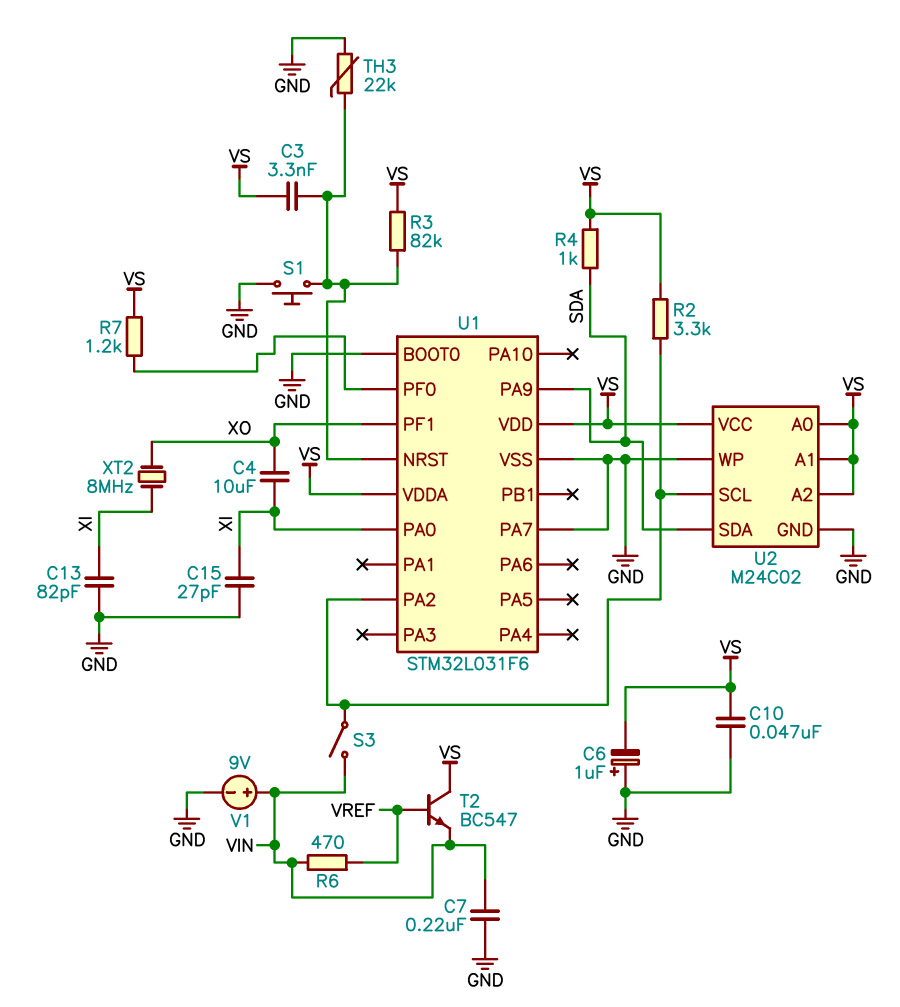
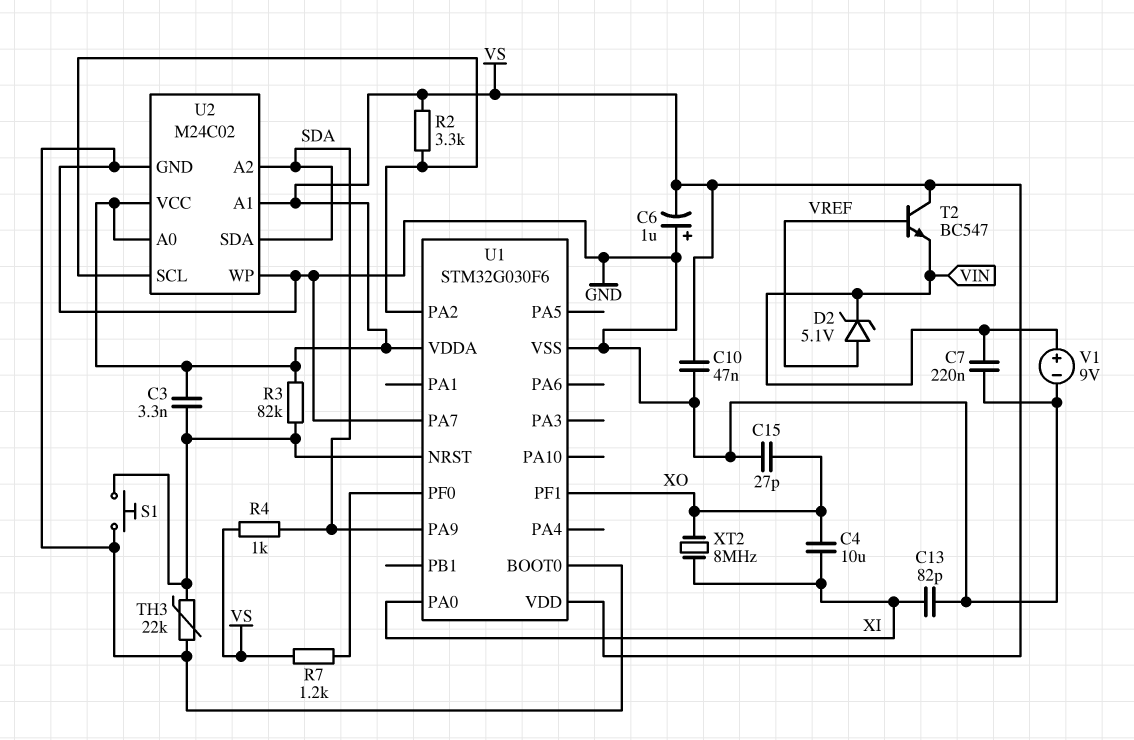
C15: 27pF (GND, XI) -> 27pF (GND, XO)
D2: none -> zener 5.1V (A VREF, K VIN)
R6: 470 (VIN, VREF) -> none
S3: switch (U1/PA2, VIN) -> none
U1: STM32L031F6 -> STM32G030F6
U2 pin A2: VS -> SDA

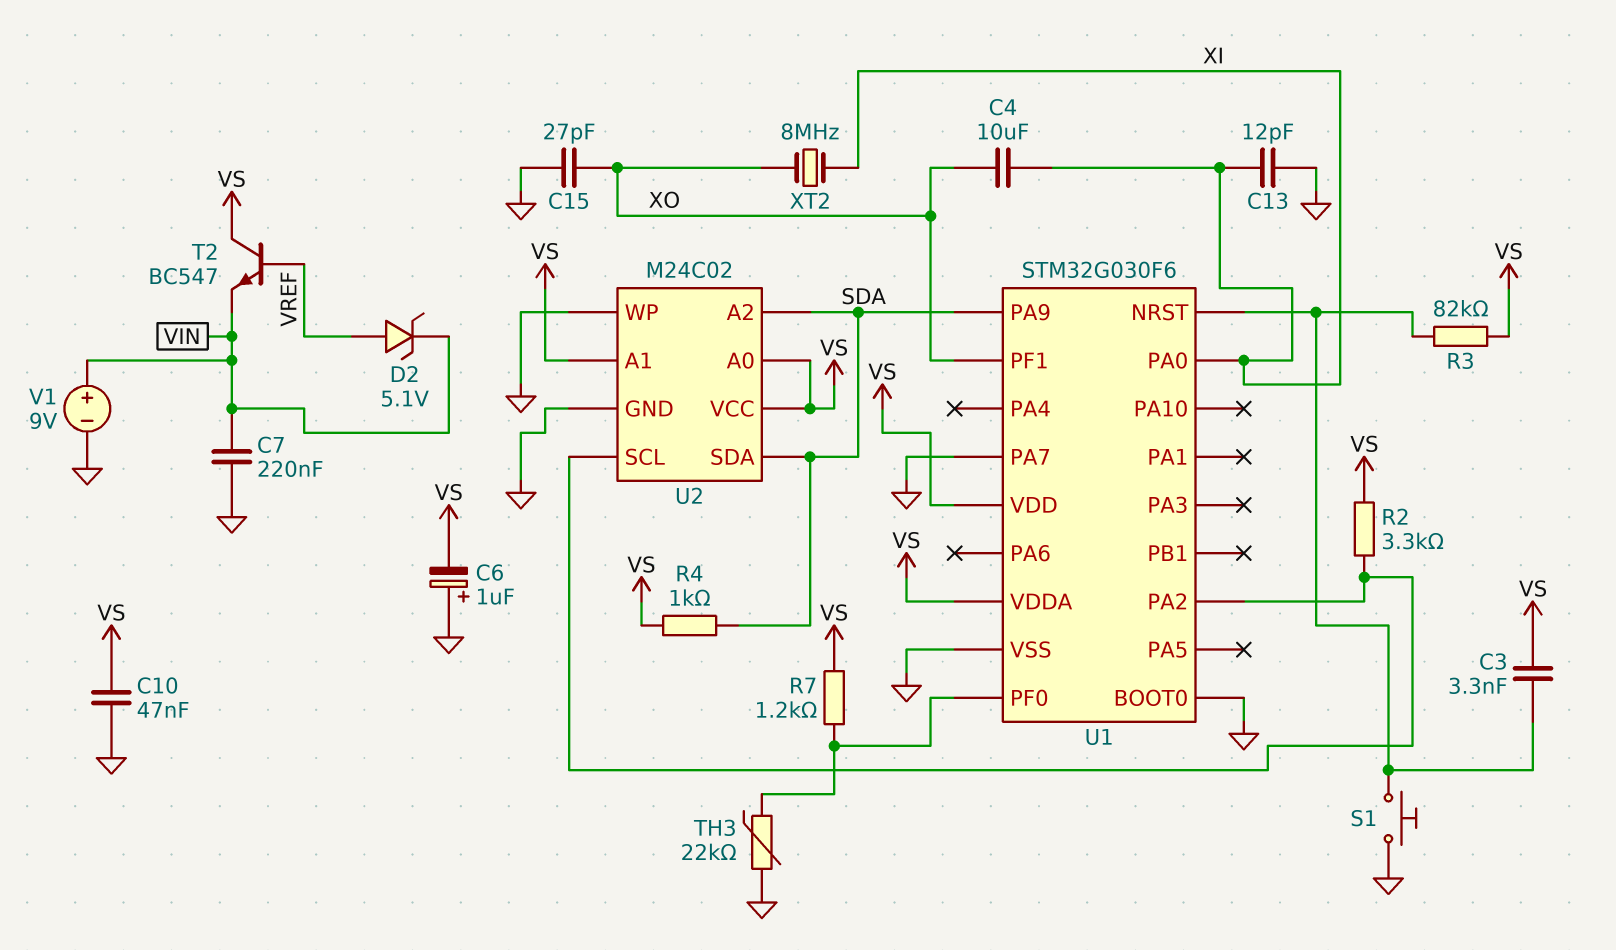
C13: 82pF (GND, XI) -> 12pF (GND, XI)
TH3: 22k (GND, U1/NRST) -> 22k (GND, U1/PF0)

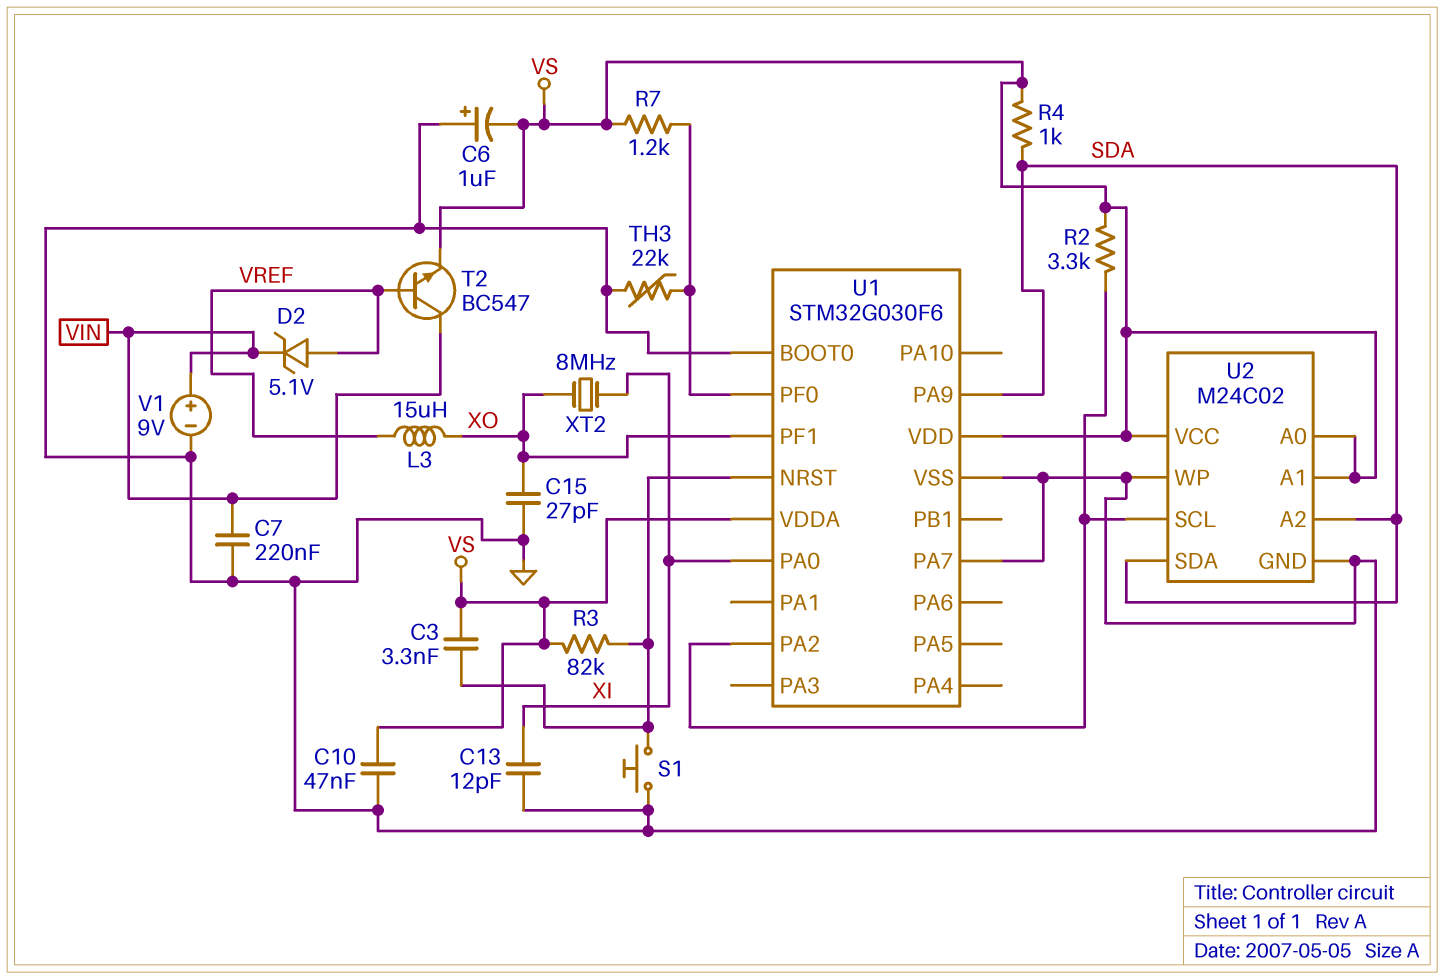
C4: 10uF (XI, XO) -> none
L3: none -> 15uH (VREF, XO)
T2: NPN BC547 (B VREF, C VS, E VIN) -> NPN BC547 (B VREF, C VIN, E VS)

